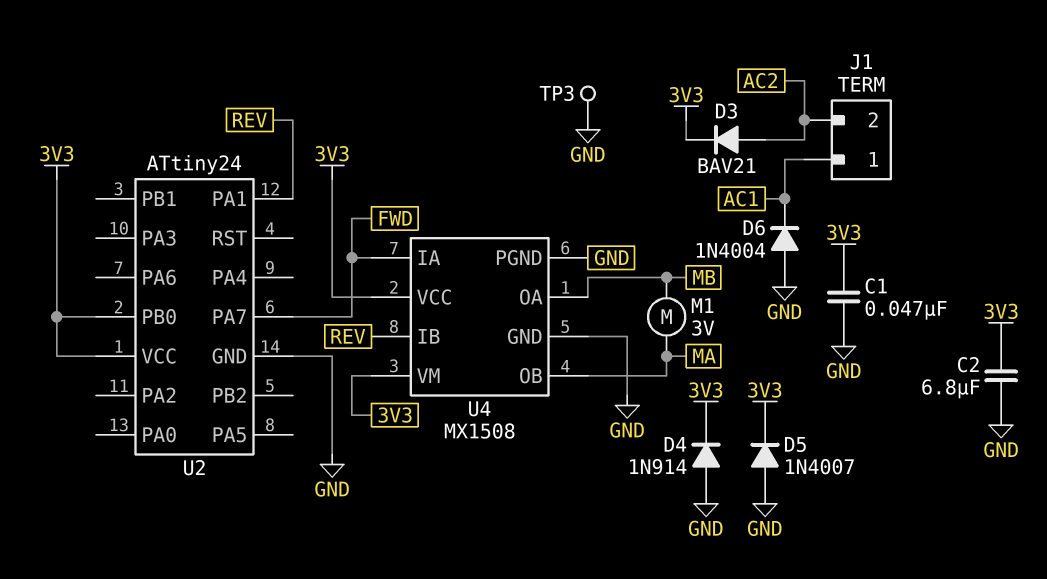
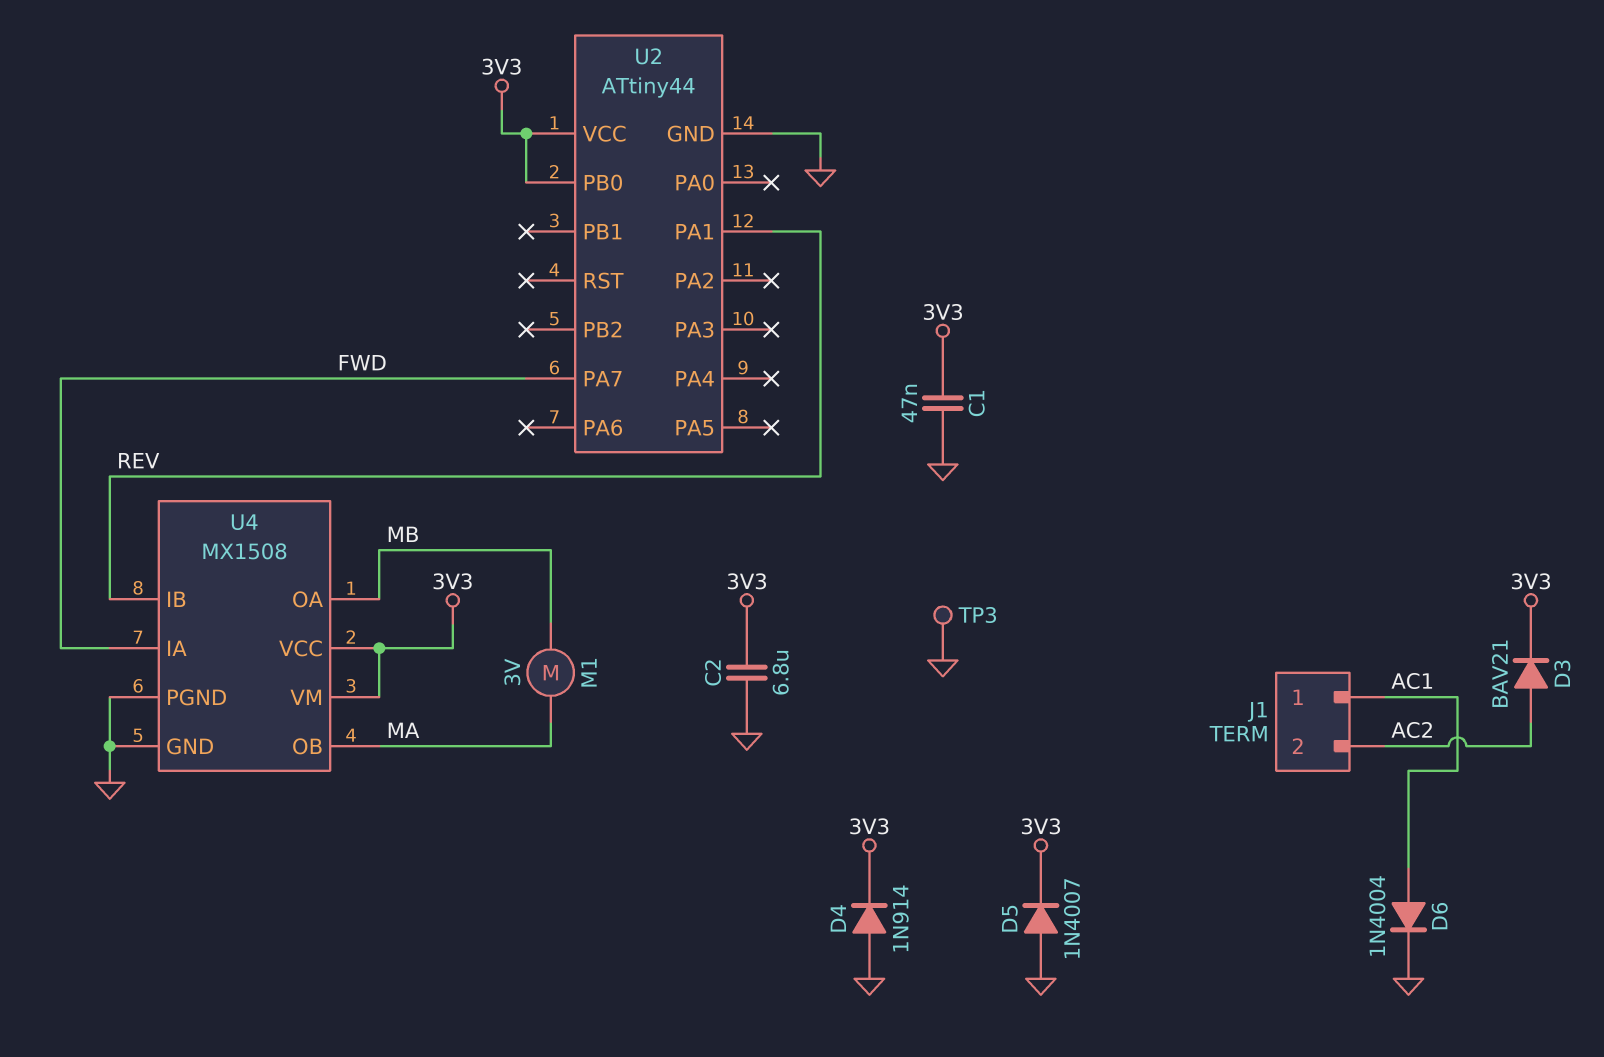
D6: diode 1N4004 (A GND, K AC1) -> diode 1N4004 (A AC1, K GND)
U2: ATtiny24 -> ATtiny44

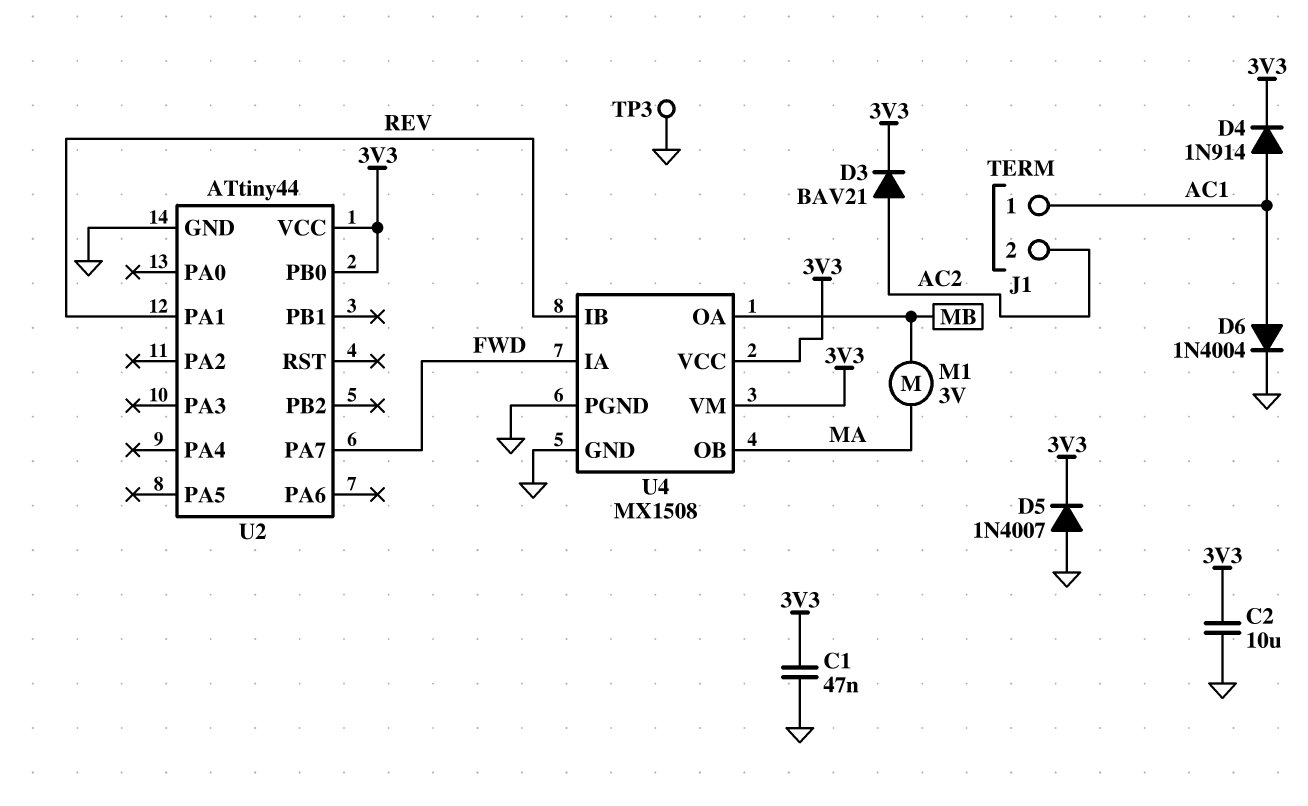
C2: 6.8uF (3V3, GND) -> 10uF (3V3, GND)
D4: diode 1N914 (A GND, K 3V3) -> diode 1N914 (A AC1, K 3V3)

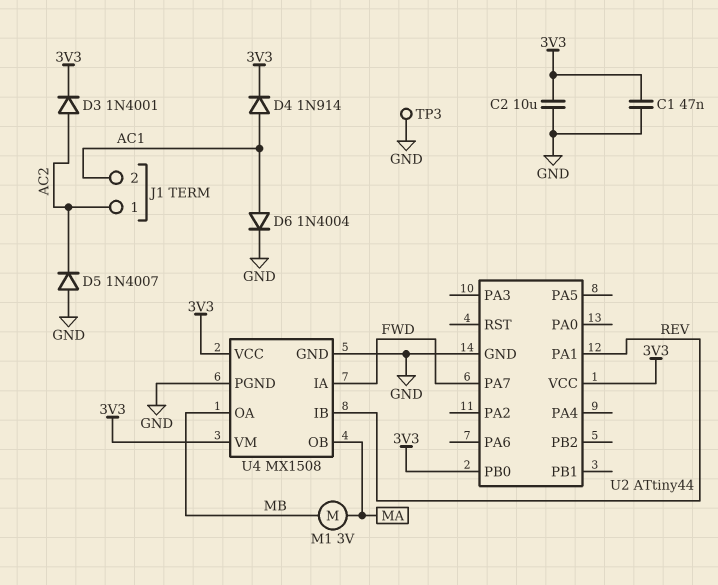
D3: diode BAV21 (A AC2, K 3V3) -> diode 1N4001 (A AC2, K 3V3)
D5: diode 1N4007 (A GND, K 3V3) -> diode 1N4007 (A GND, K AC2)
J1 pin 1: AC1 -> AC2
J1 pin 2: AC2 -> AC1

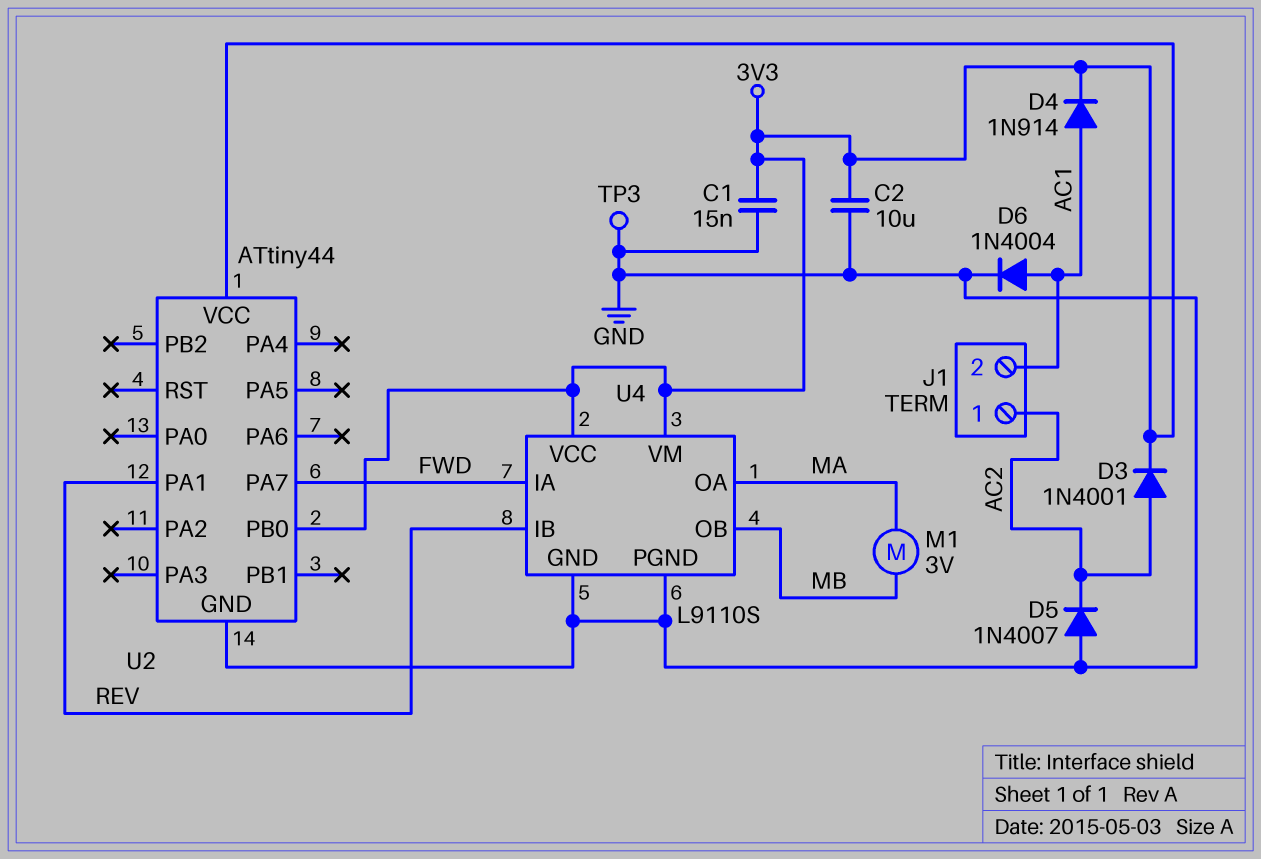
C1: 47nF (3V3, GND) -> 15nF (3V3, GND)
U4: MX1508 -> L9110S
U4 pin OA: MB -> MA
U4 pin OB: MA -> MB

